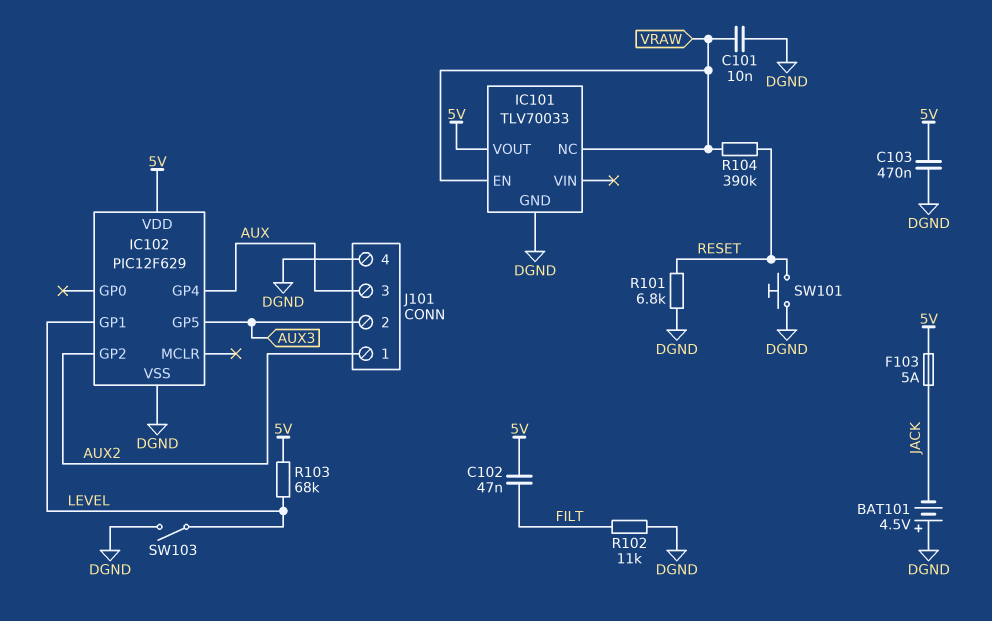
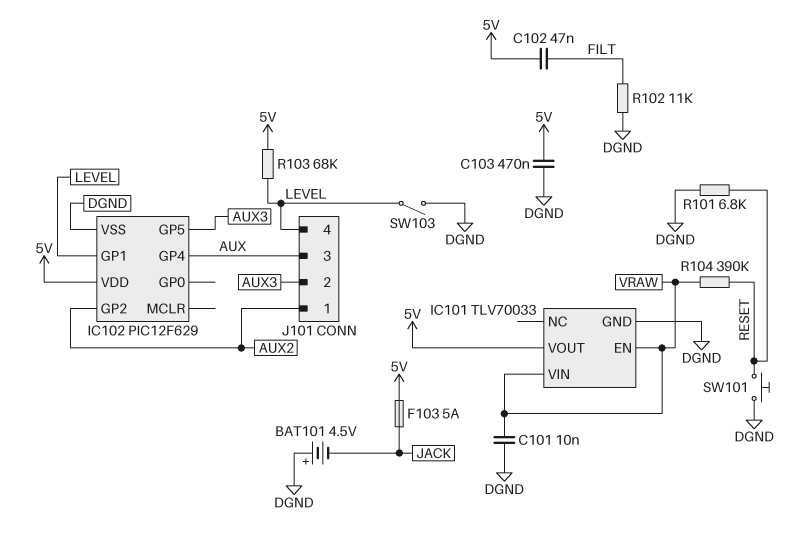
IC101 pin NC: VRAW -> none
IC101 pin VIN: none -> VRAW
J101 pin 4: DGND -> LEVEL

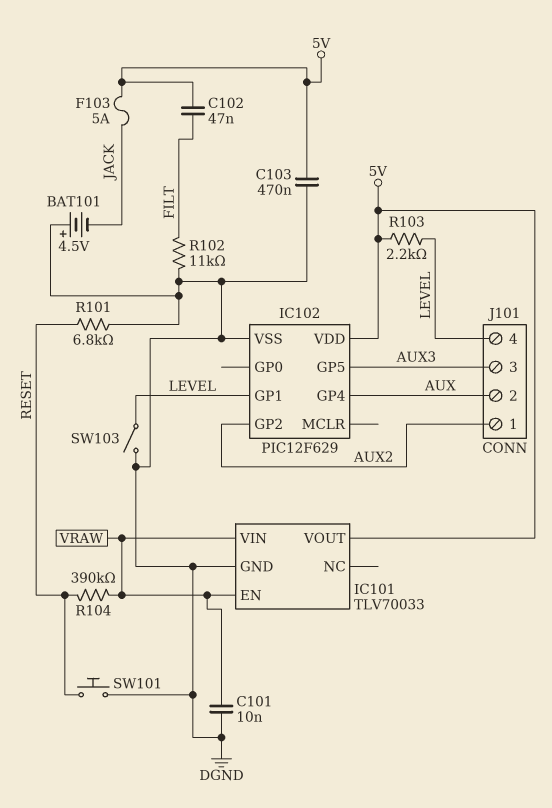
J101 pin 2: AUX3 -> AUX
J101 pin 3: AUX -> AUX3
R103: 68k (5V, LEVEL) -> 2.2k (5V, LEVEL)

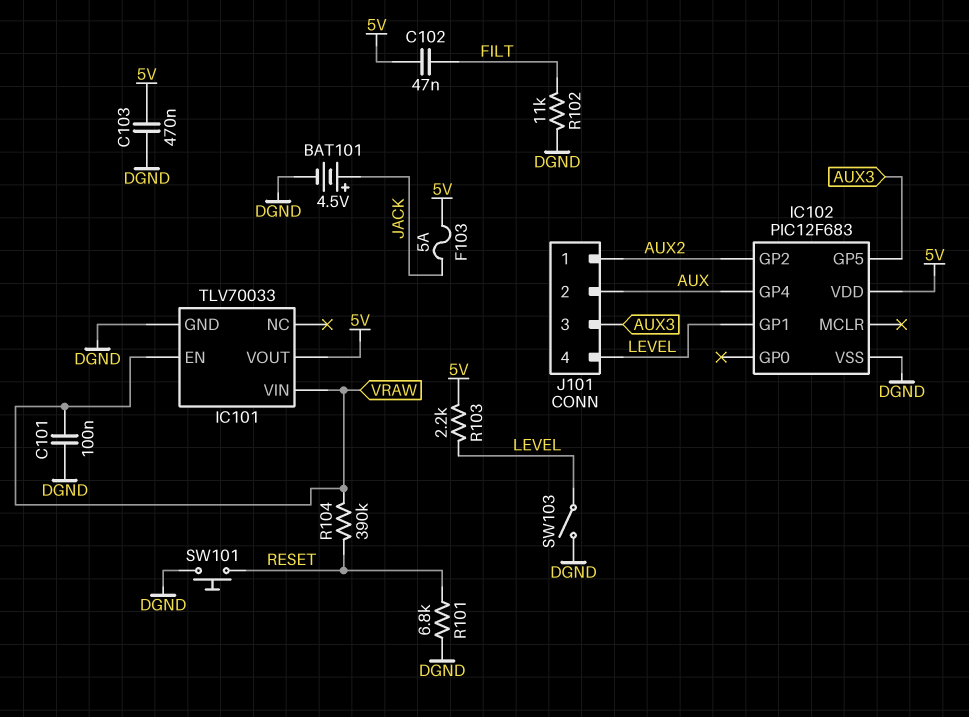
BAT101: 4.5V (plus DGND, minus JACK) -> 4.5V (plus JACK, minus DGND)
C101: 10nF (DGND, VRAW) -> 100nF (DGND, VRAW)
IC102: PIC12F629 -> PIC12F683

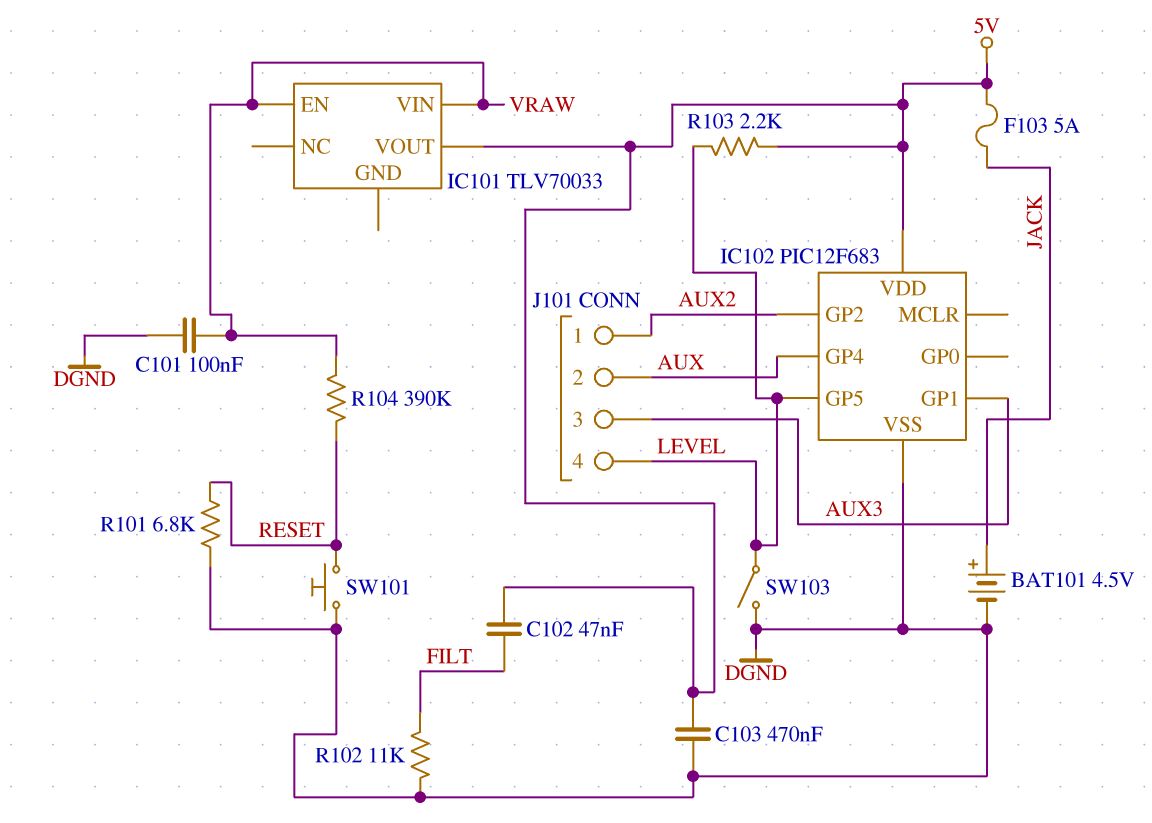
IC101 pin GND: DGND -> none
IC102 pin GP1: LEVEL -> AUX3
IC102 pin GP5: AUX3 -> LEVEL

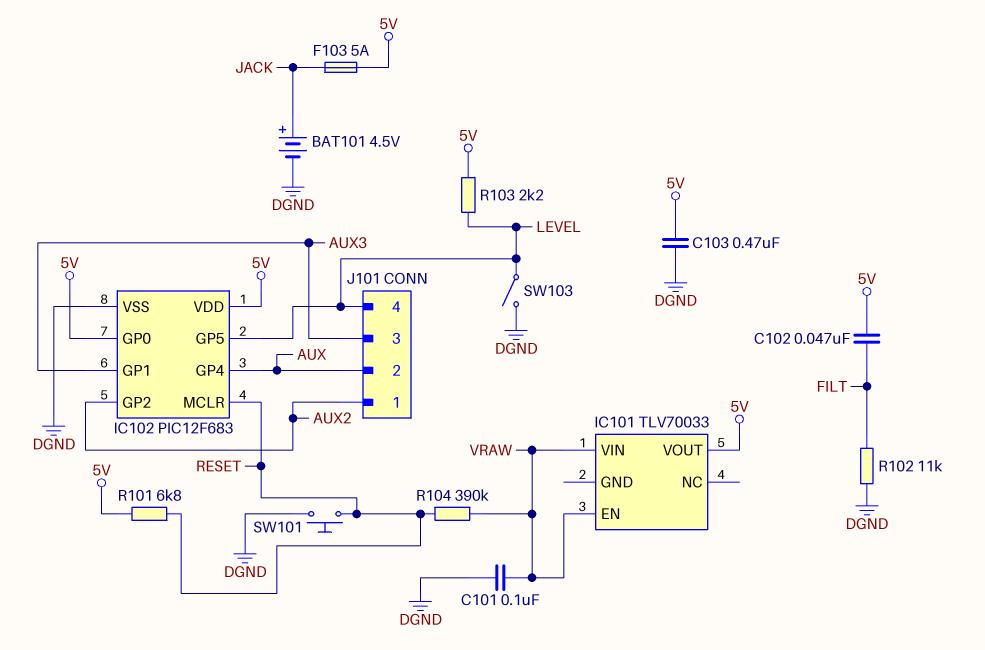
IC102 pin GP0: none -> 5V
IC102 pin MCLR: none -> RESET
R101: 6.8k (DGND, RESET) -> 6.8k (5V, RESET)

